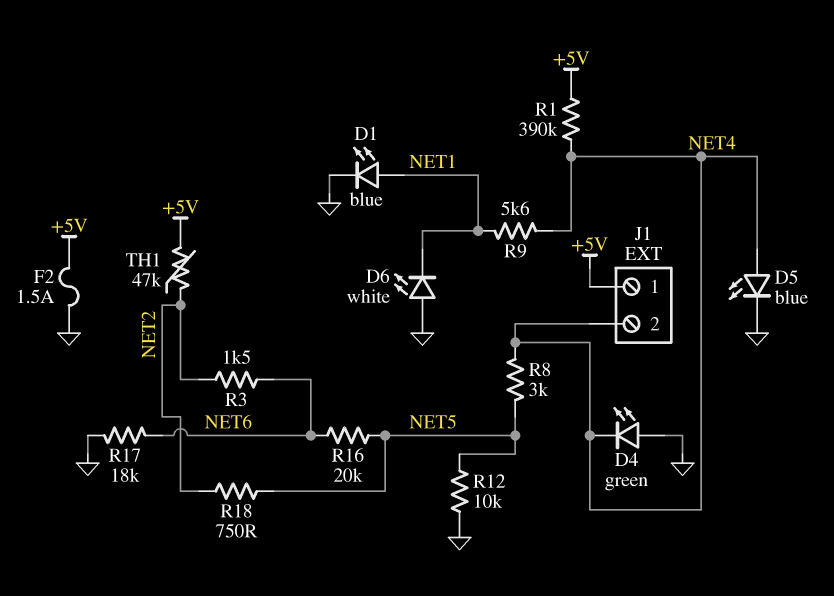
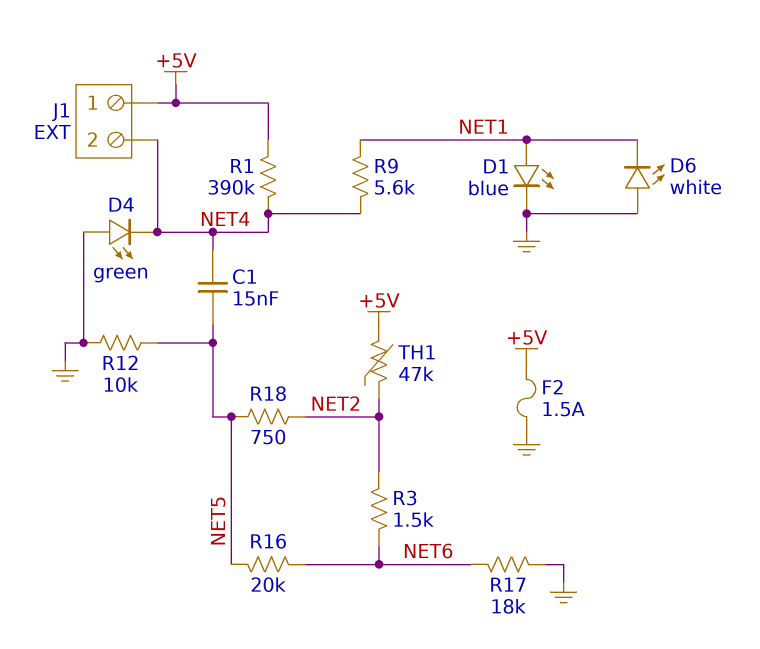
C1: none -> 15nF (NET4, NET5)
D5: LED blue (A NET4, K GND) -> none
R8: 3k (NET4, NET5) -> none

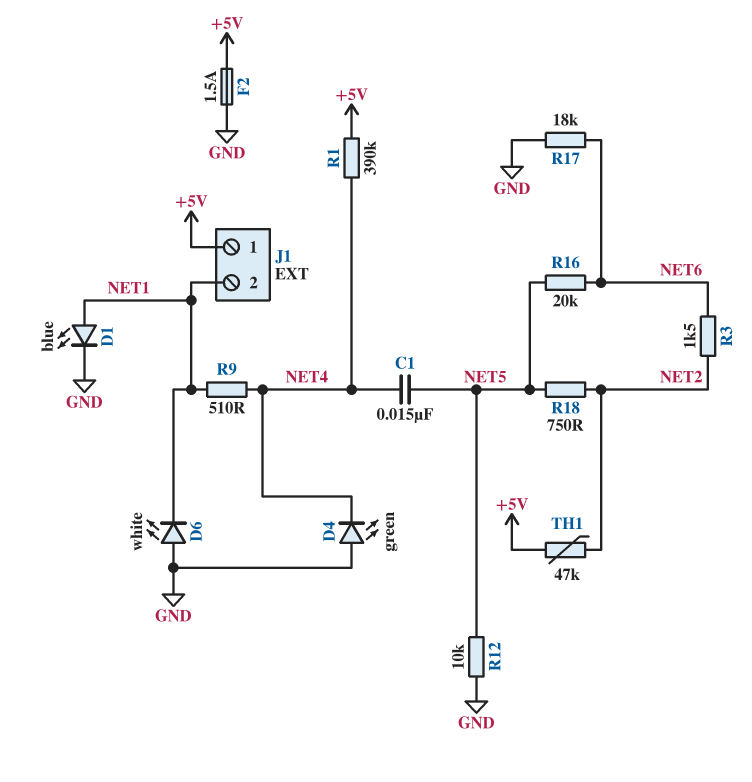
J1 pin 2: NET4 -> NET1
R9: 5.6k (NET1, NET4) -> 510 (NET1, NET4)

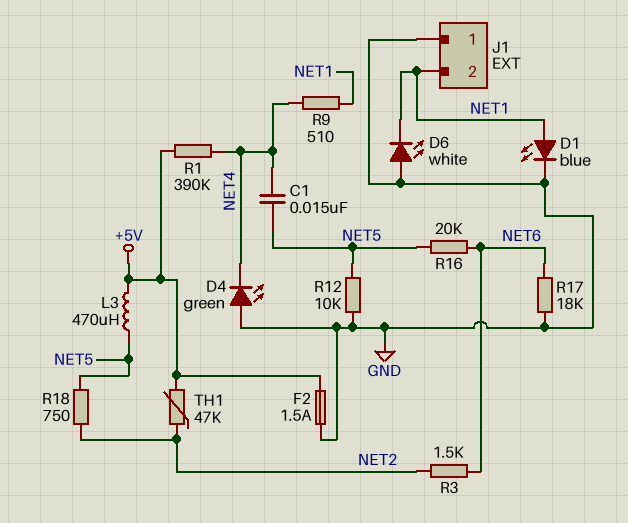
J1 pin 1: +5V -> GND
L3: none -> 470uH (+5V, NET5)

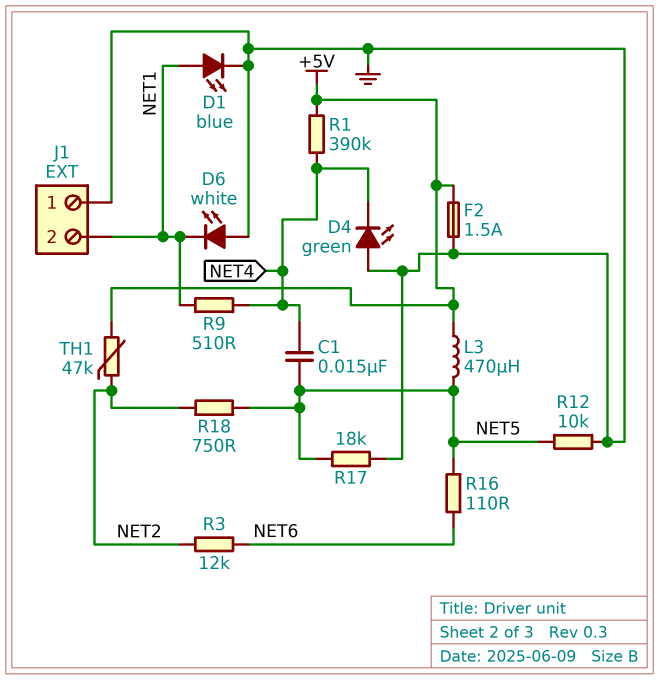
R3: 1.5k (NET2, NET6) -> 12k (NET2, NET6)
R16: 20k (NET5, NET6) -> 110 (NET5, NET6)
R17: 18k (GND, NET6) -> 18k (GND, NET5)

